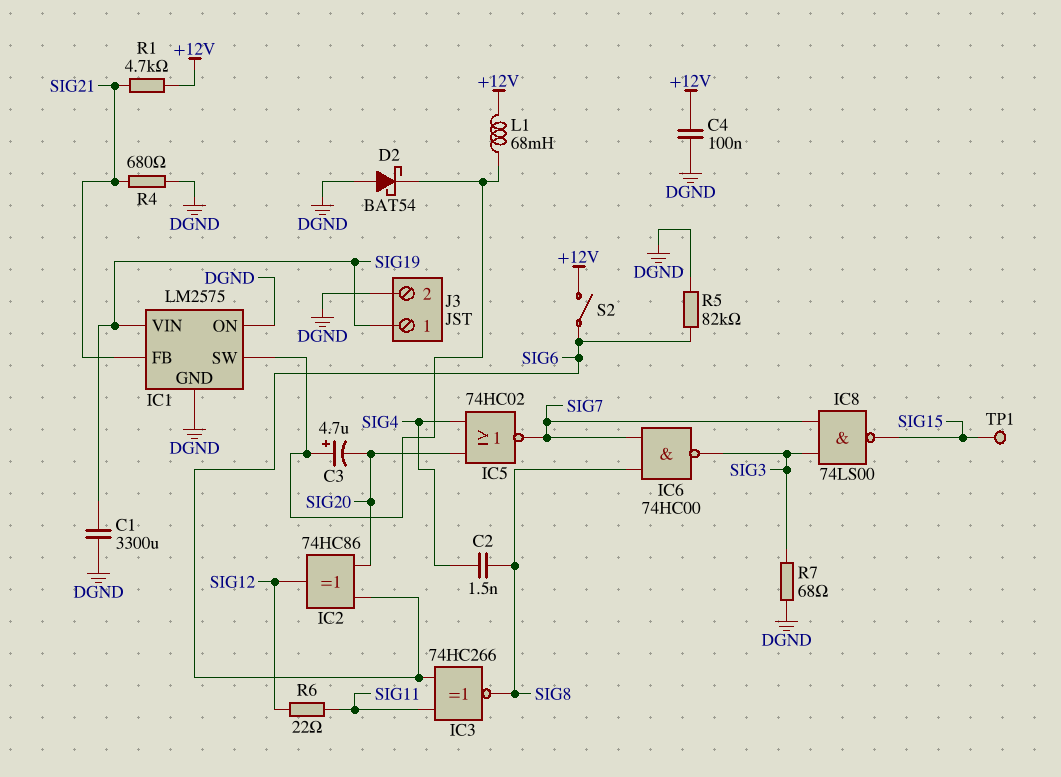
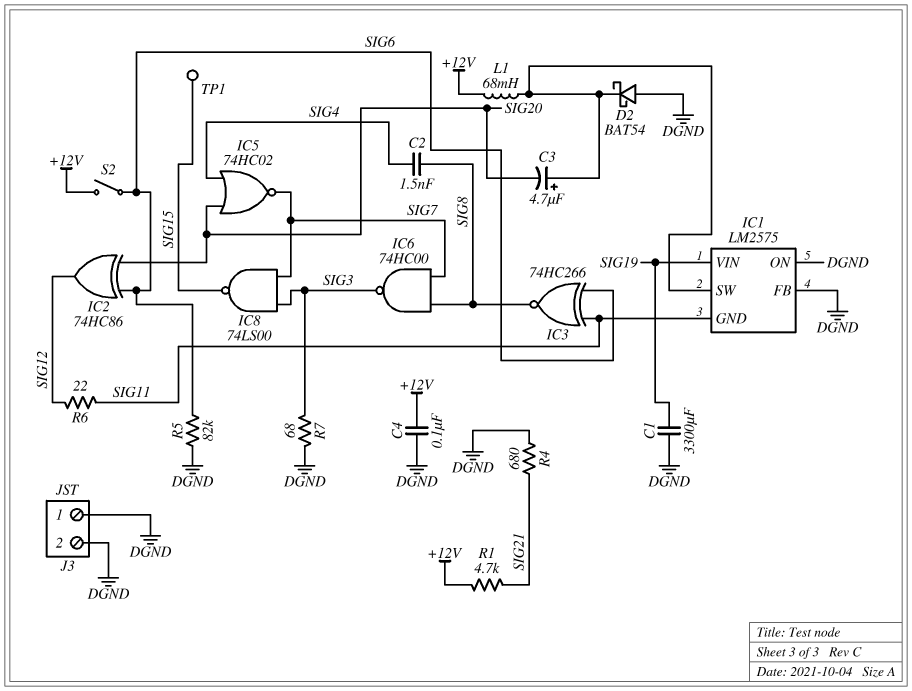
IC1 pin FB: SIG21 -> DGND
IC1 pin GND: DGND -> SIG11
J3 pin 1: SIG19 -> DGND

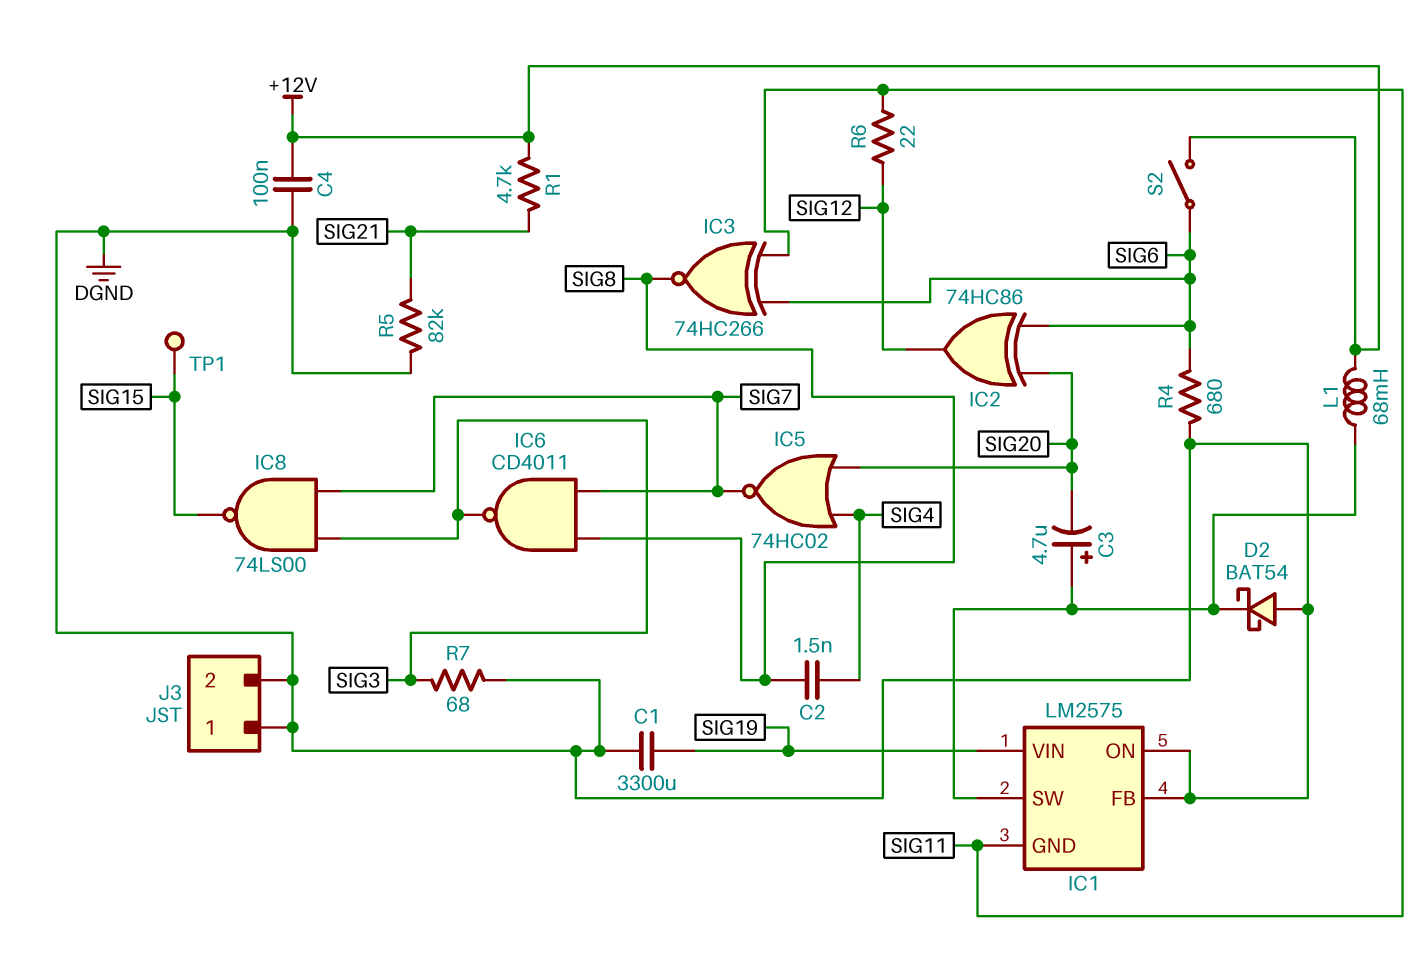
IC6: NAND 74HC00 (in SIG7, in SIG8, out SIG3) -> NAND CD4011 (in SIG7, in SIG8, out SIG3)
R4: 680 (DGND, SIG21) -> 680 (DGND, SIG6)
R5: 82k (DGND, SIG6) -> 82k (DGND, SIG21)

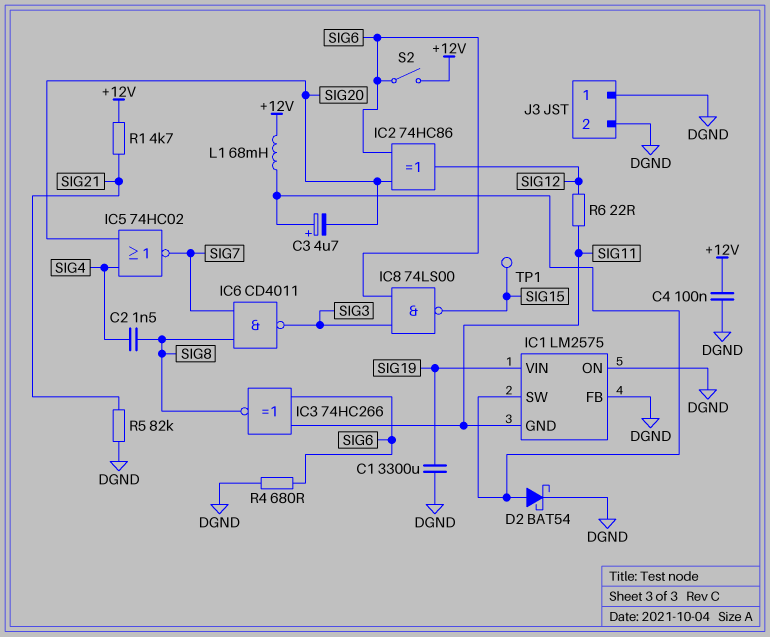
D2: schottky BAT54 (A DGND, K IC1/SW) -> schottky BAT54 (A IC1/SW, K DGND)
IC8: NAND 74LS00 (in SIG3, in SIG7, out SIG15) -> NAND 74LS00 (in SIG3, in SIG6, out SIG15)
R7: 68 (DGND, SIG3) -> none

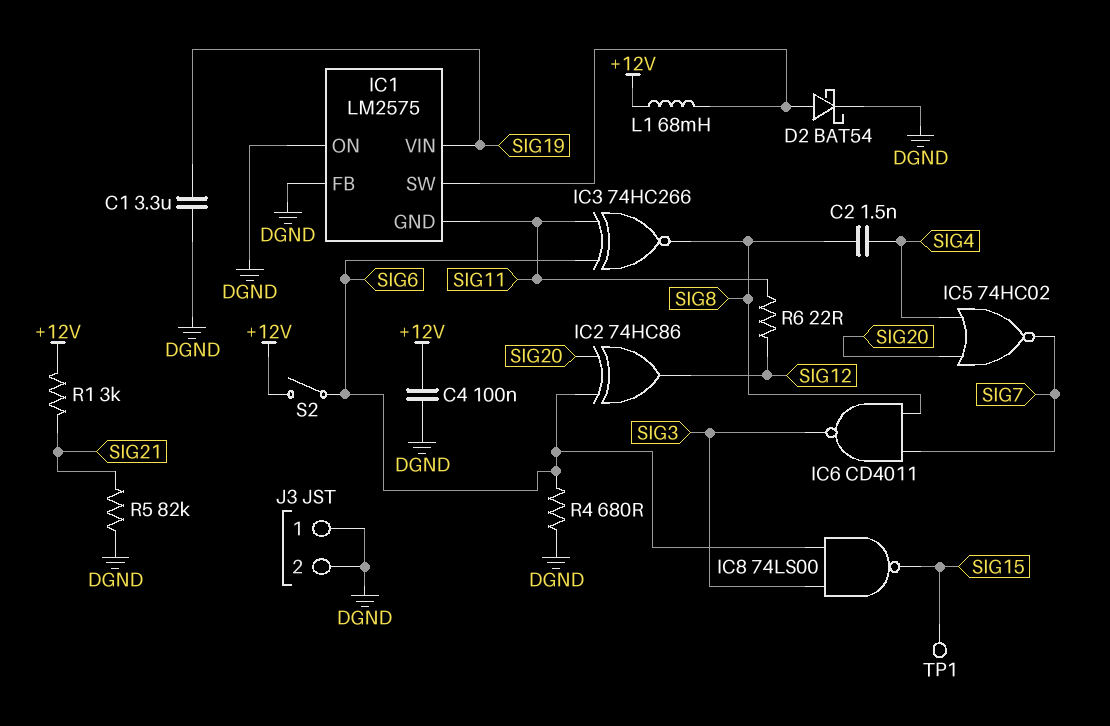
C1: 3300uF (DGND, SIG19) -> 3.3uF (DGND, SIG19)
C3: 4.7uF (plus IC1/SW, minus SIG20) -> none
R1: 4.7k (+12V, SIG21) -> 3k (+12V, SIG21)

